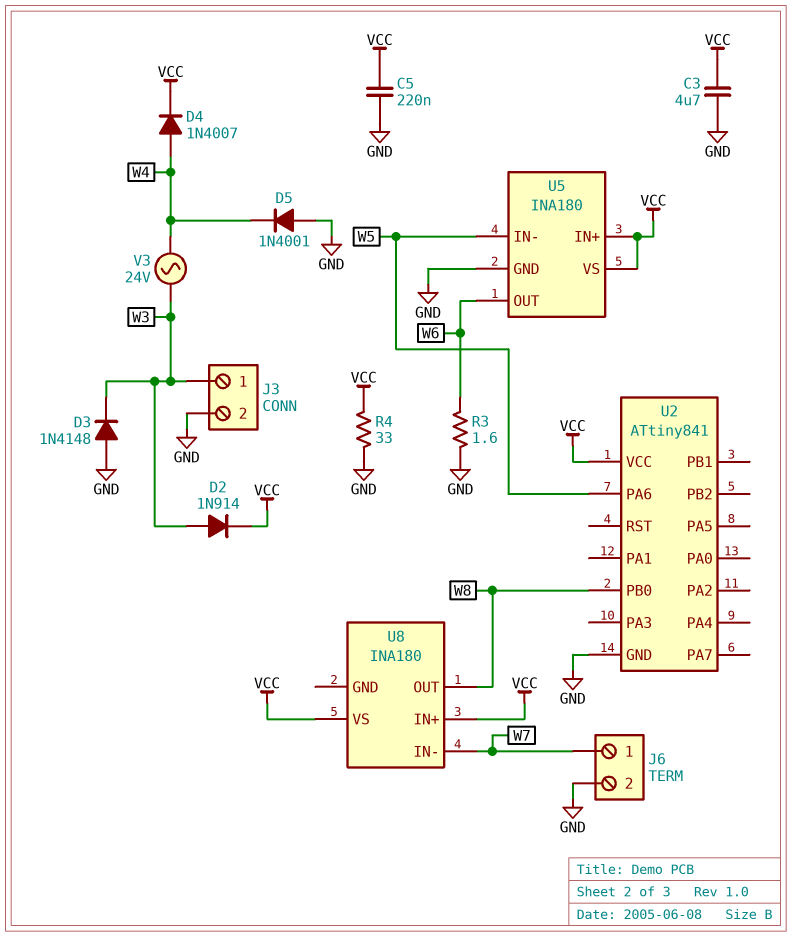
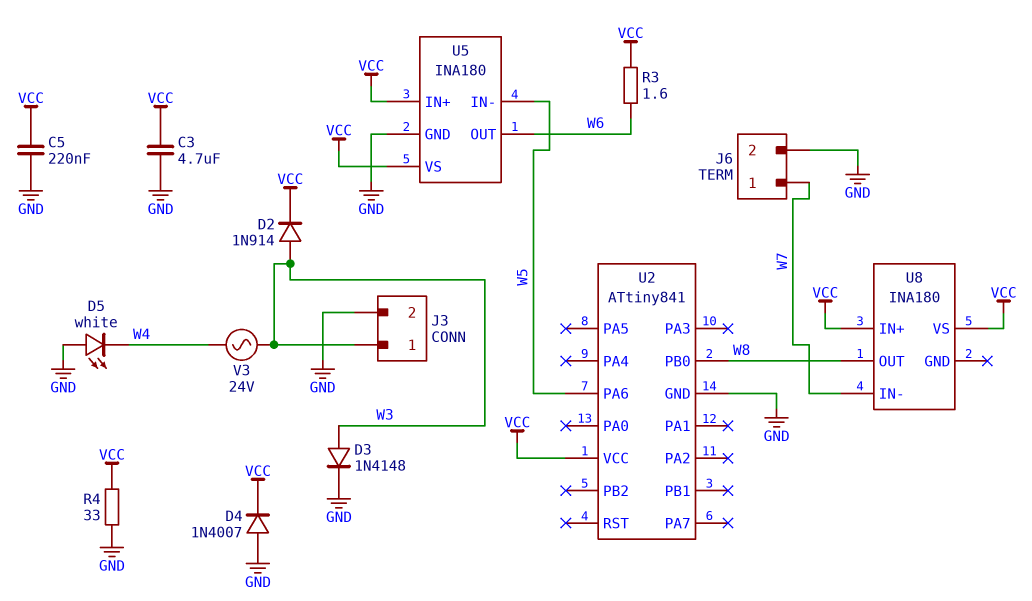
D3: diode 1N4148 (A GND, K W3) -> diode 1N4148 (A W3, K GND)
D4: diode 1N4007 (A W4, K VCC) -> diode 1N4007 (A GND, K VCC)
D5: diode 1N4001 (A GND, K W4) -> LED white (A GND, K W4)
R3: 1.6 (GND, W6) -> 1.6 (VCC, W6)

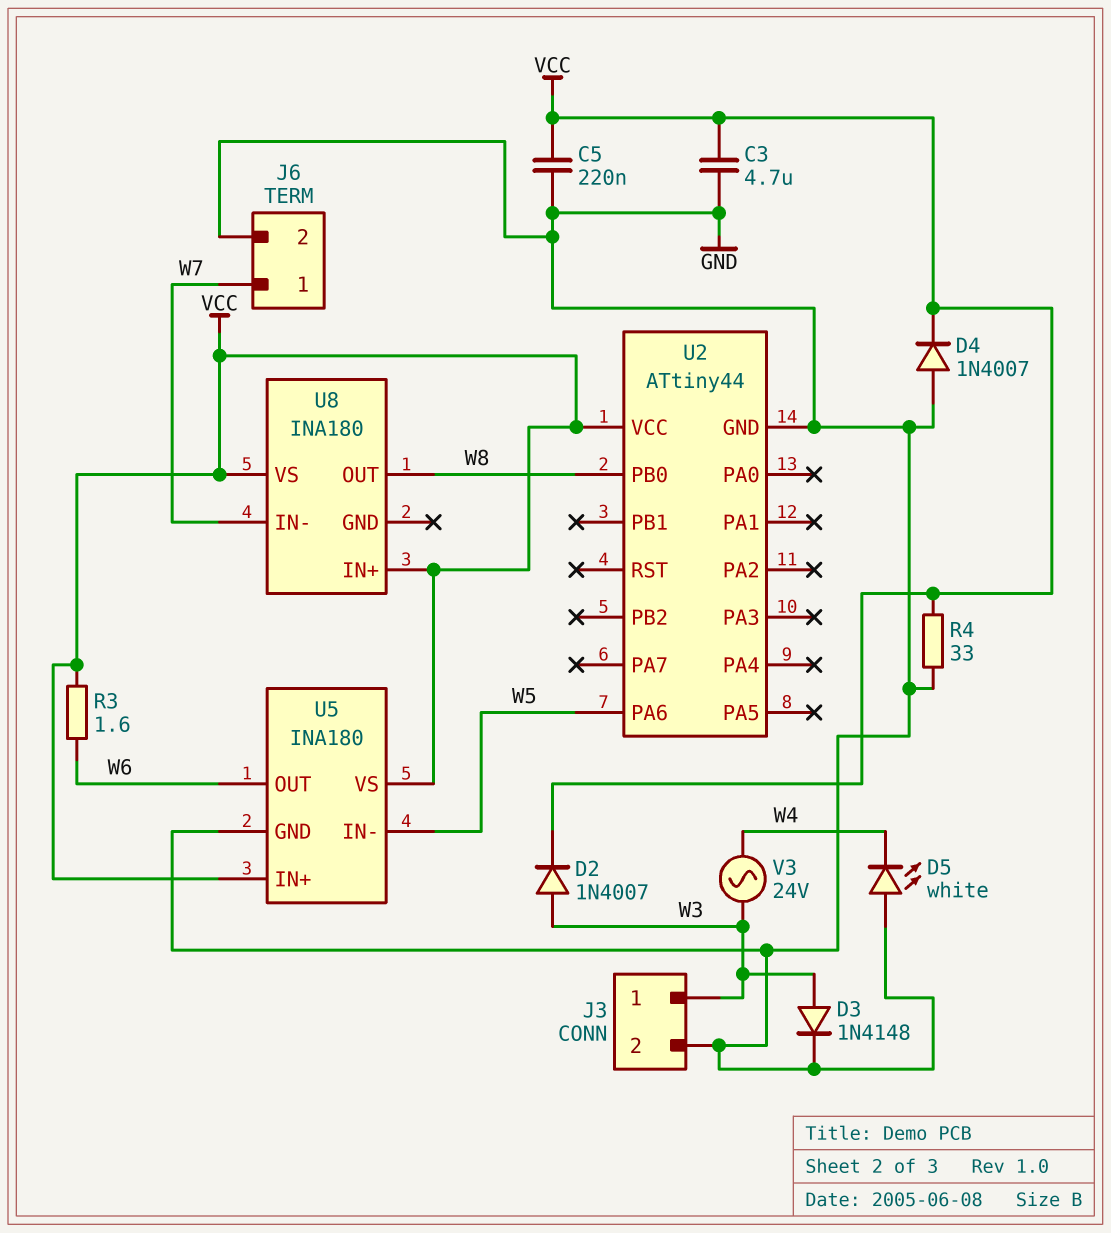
D2: diode 1N914 (A W3, K VCC) -> diode 1N4007 (A W3, K VCC)
U2: ATtiny841 -> ATtiny44

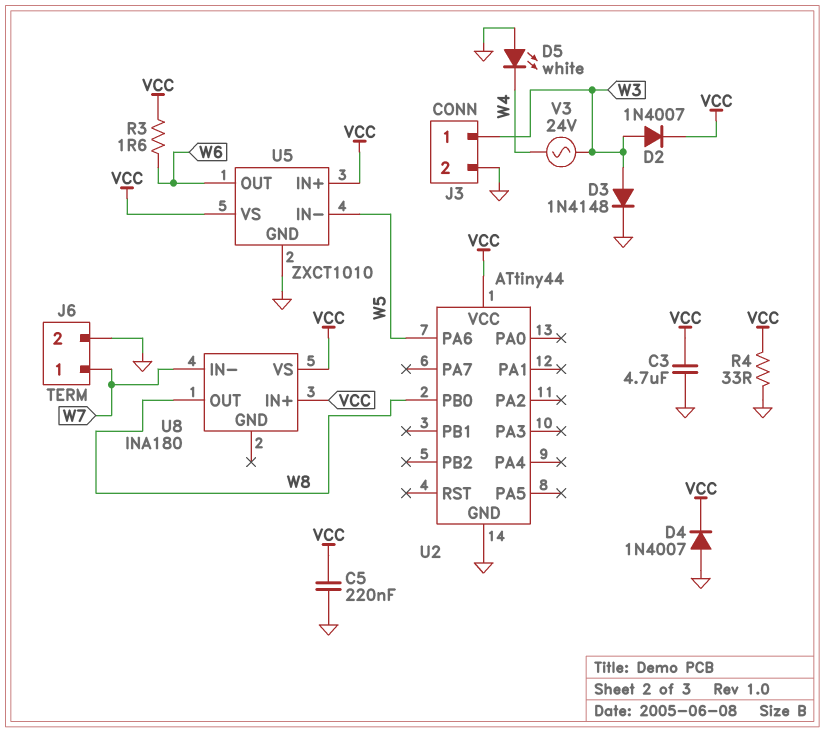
U5: INA180 -> ZXCT1010

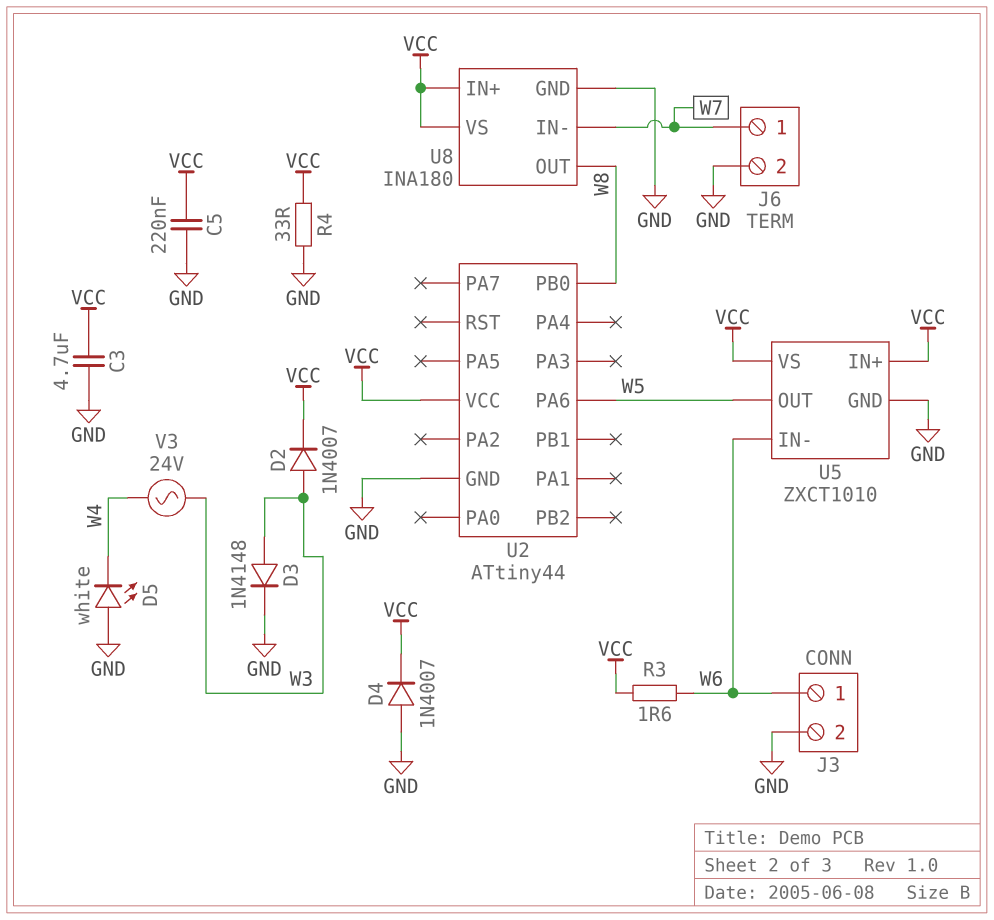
J3 pin 1: W3 -> W6
U5 pin IN-: W5 -> W6
U5 pin OUT: W6 -> W5
U8 pin GND: none -> GND

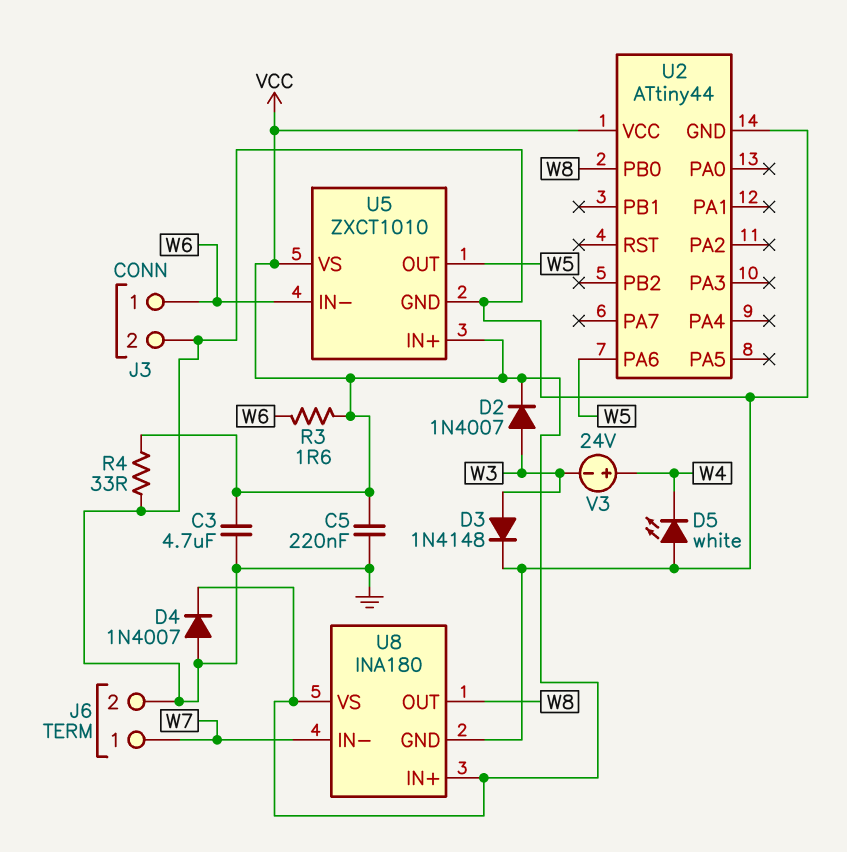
V3: AC 24V (W3, W4) -> 24V (plus W4, minus W3)

